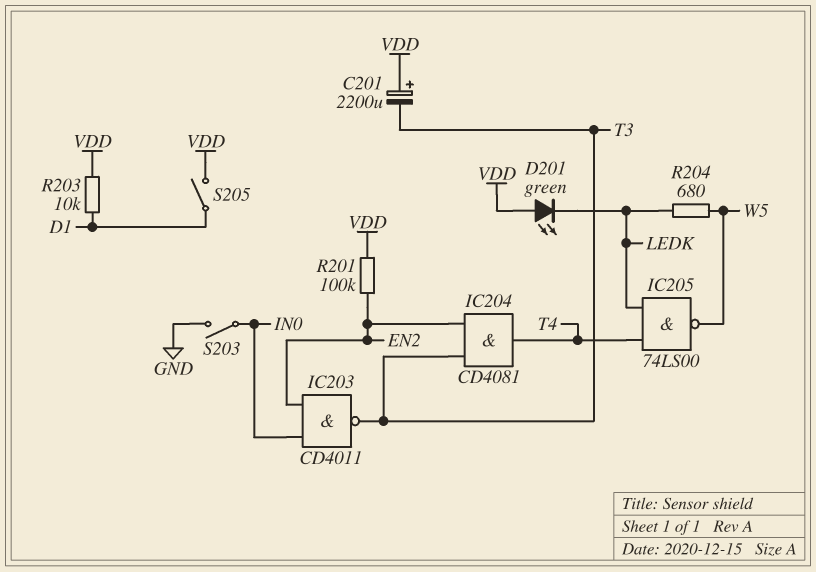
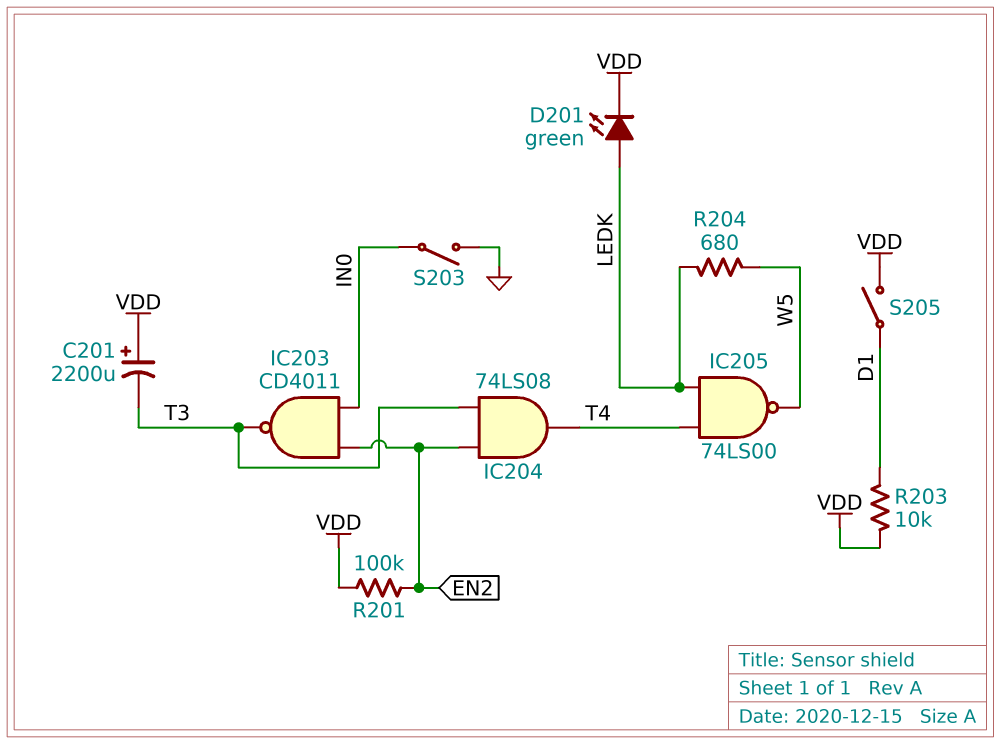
D201: LED green (A VDD, K LEDK) -> LED green (A LEDK, K VDD)
IC204: AND CD4081 (in EN2, in T3, out T4) -> AND 74LS08 (in EN2, in T3, out T4)

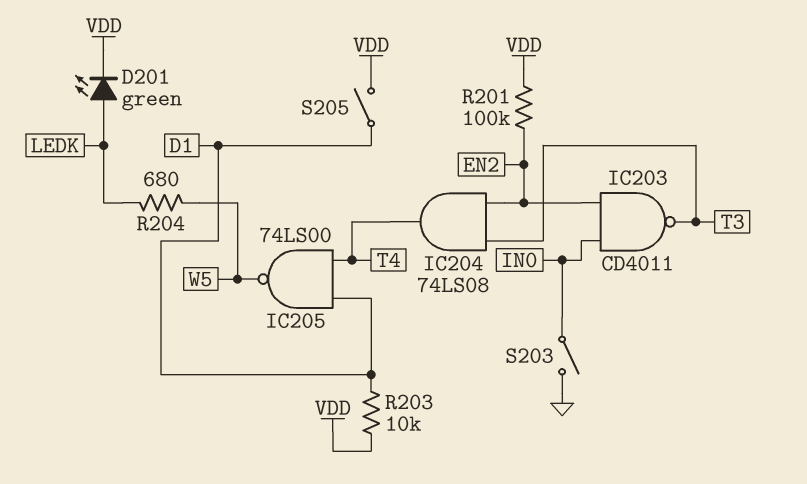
C201: 2200uF (plus VDD, minus T3) -> none
IC205: NAND 74LS00 (in LEDK, in T4, out W5) -> NAND 74LS00 (in D1, in T4, out W5)

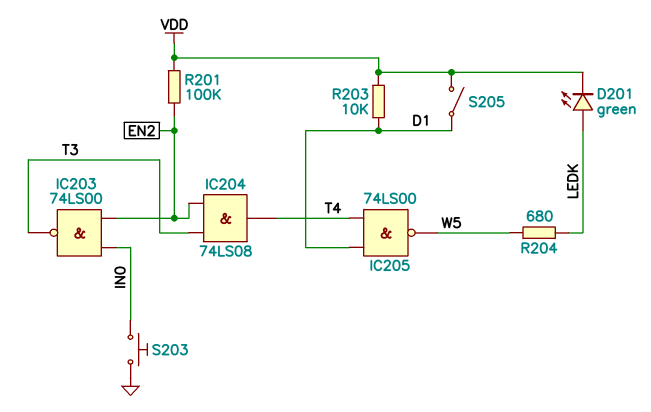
IC203: NAND CD4011 (in EN2, in IN0, out T3) -> NAND 74LS00 (in EN2, in IN0, out T3)
S203: switch (GND, IN0) -> button (GND, IN0)

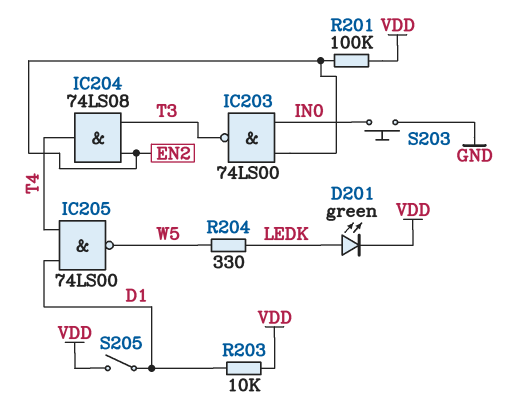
R204: 680 (LEDK, W5) -> 330 (LEDK, W5)

